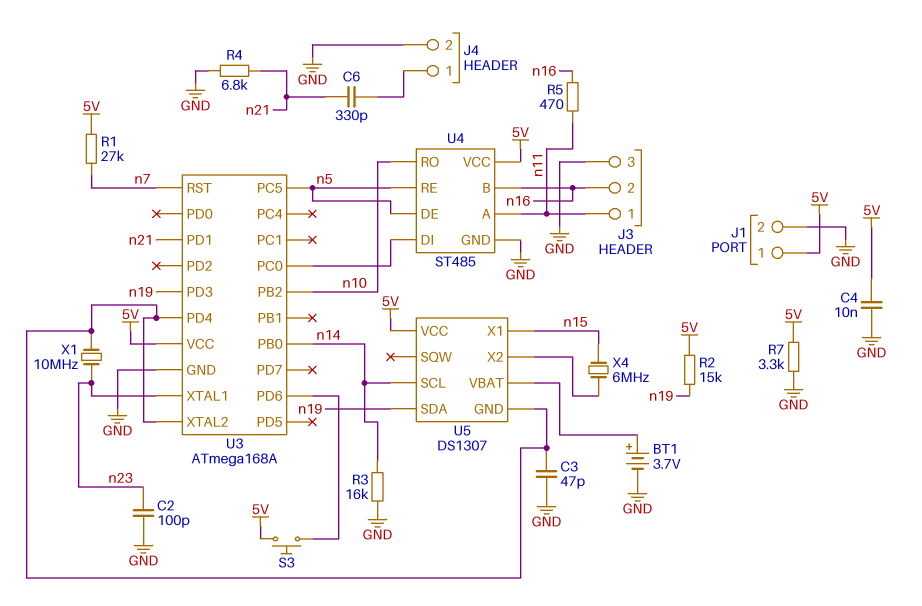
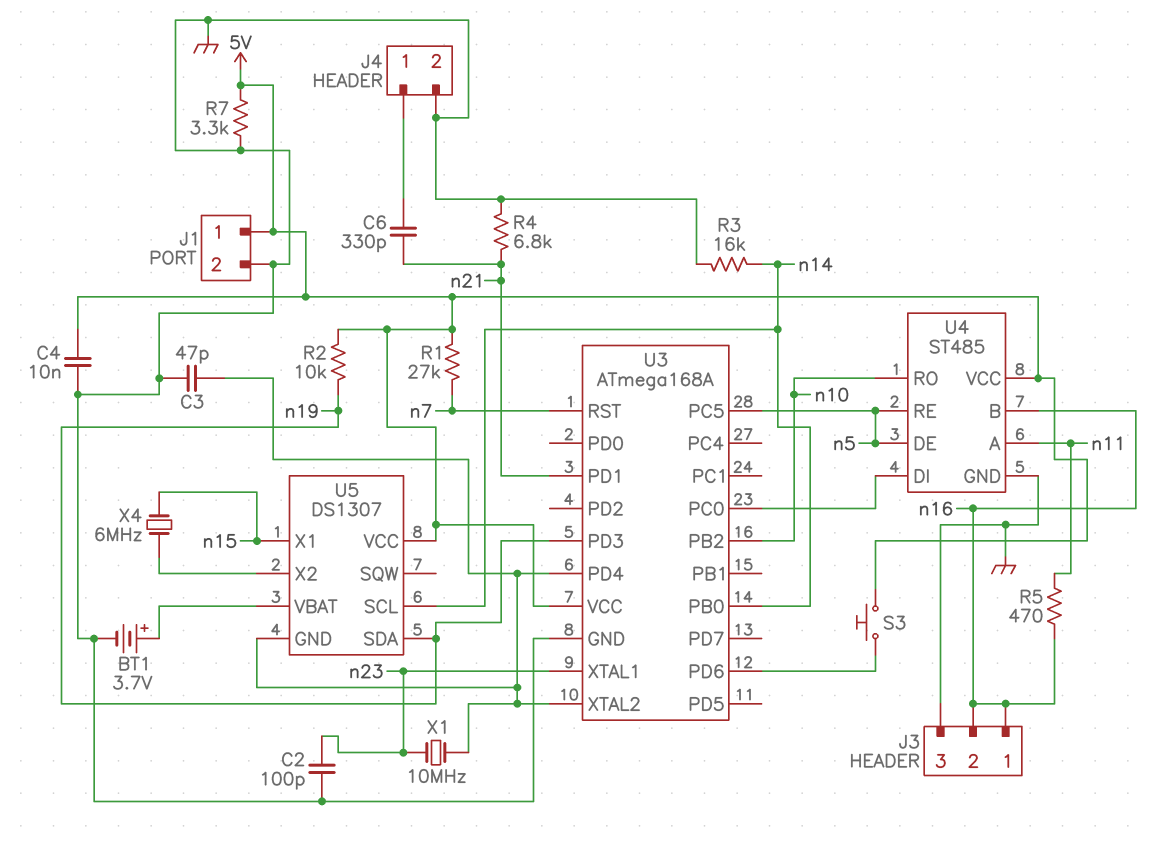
J3 pin 1: n11 -> n16
R2: 15k (5V, n19) -> 10k (5V, n19)

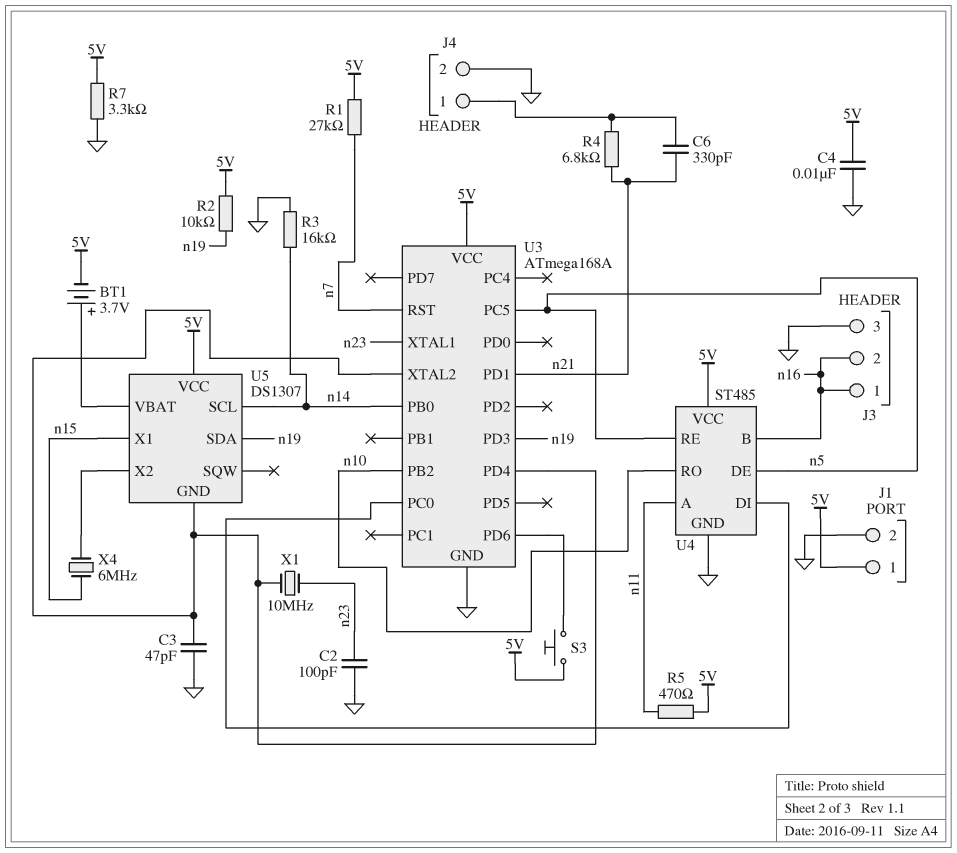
BT1: 3.7V (plus U5/VBAT, minus GND) -> 3.7V (plus U5/VBAT, minus 5V)
R4: 6.8k (GND, n21) -> 6.8k (J4/1, n21)
R5: 470 (n11, n16) -> 470 (5V, n11)

